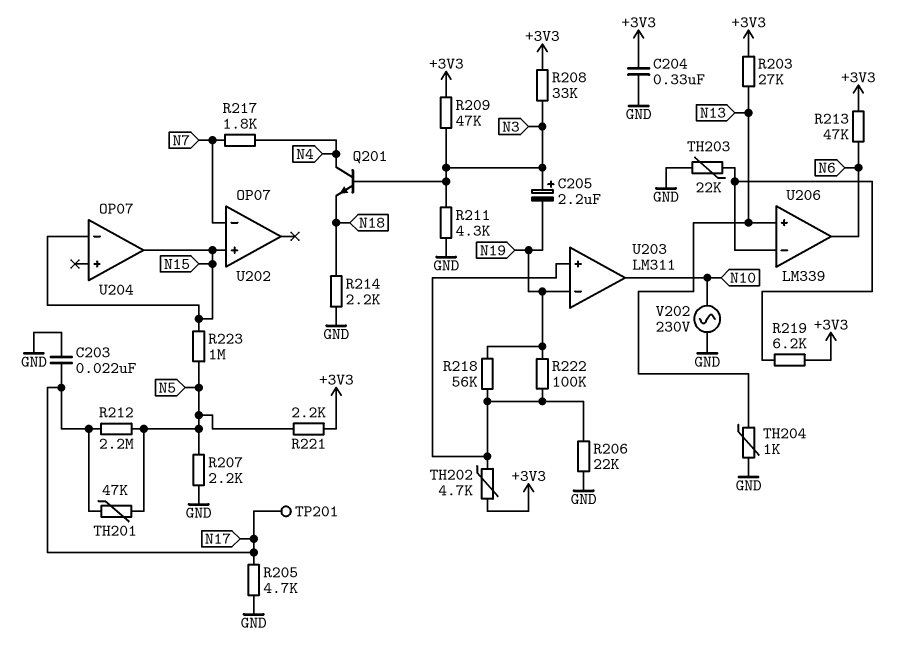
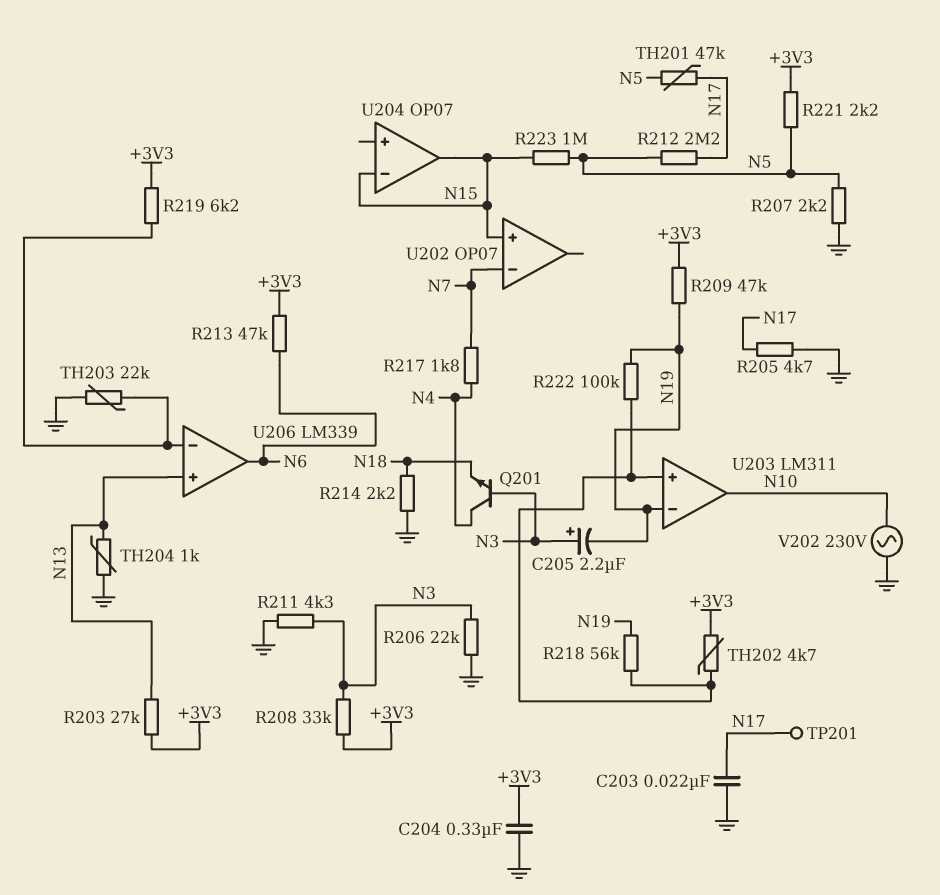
R206: 22k (GND, U203/in+) -> 22k (GND, N3)
R209: 47k (+3V3, N3) -> 47k (+3V3, N19)

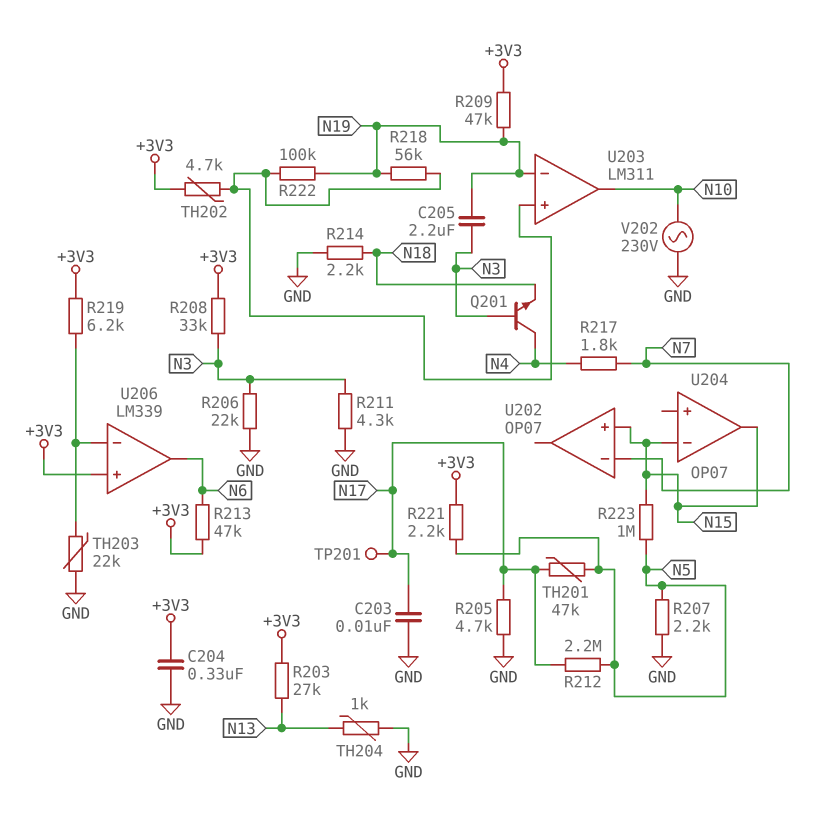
C203: 22nF (GND, N17) -> 10nF (GND, N17)
C205: 2.2uF (plus N3, minus N19) -> 2.2uF (N3, N19)
U206 pin in+: N13 -> +3V3

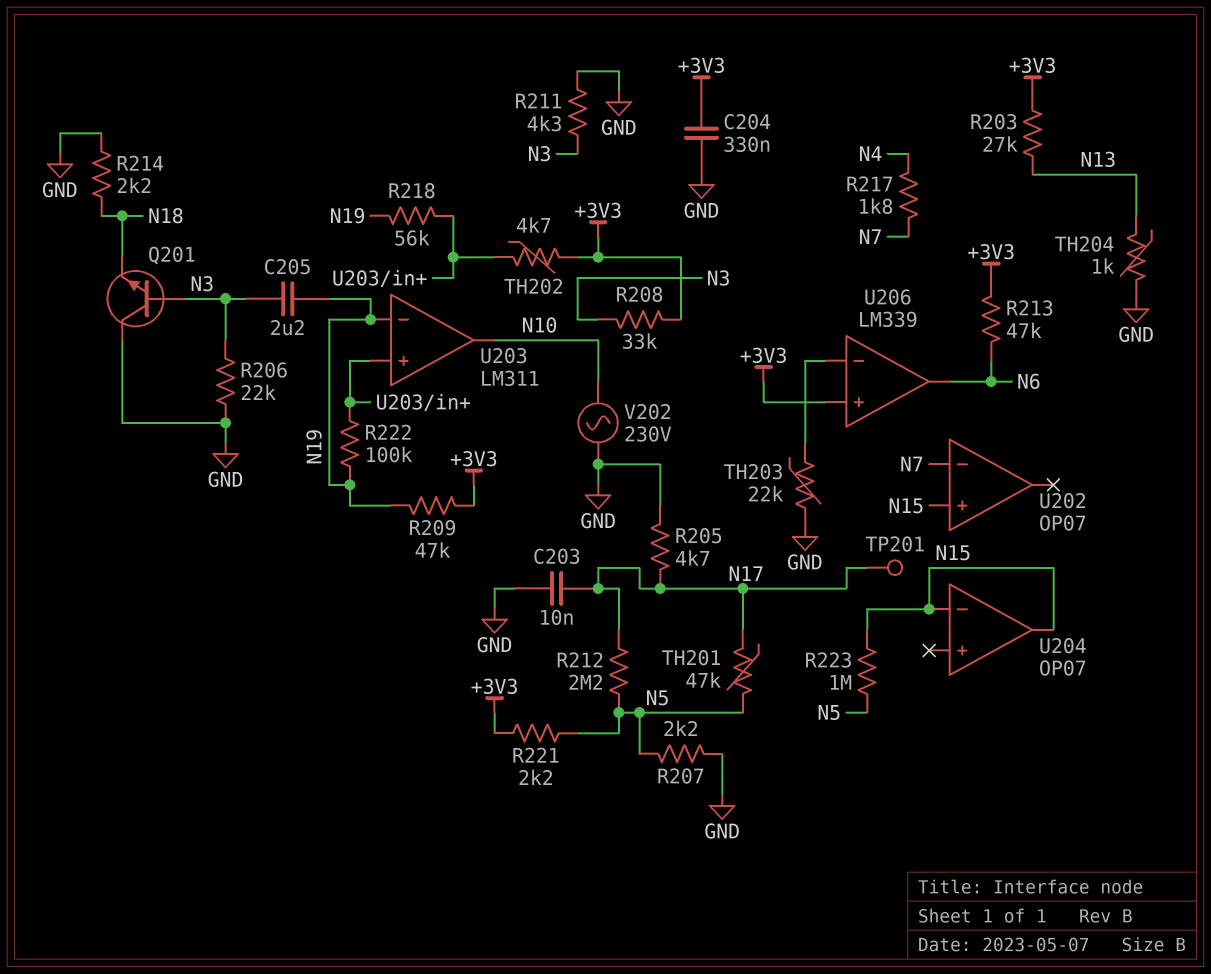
Q201: NPN (B N3, C N4, E N18) -> NPN (B N3, C GND, E N18)
R219: 6.2k (+3V3, U206/in-) -> none

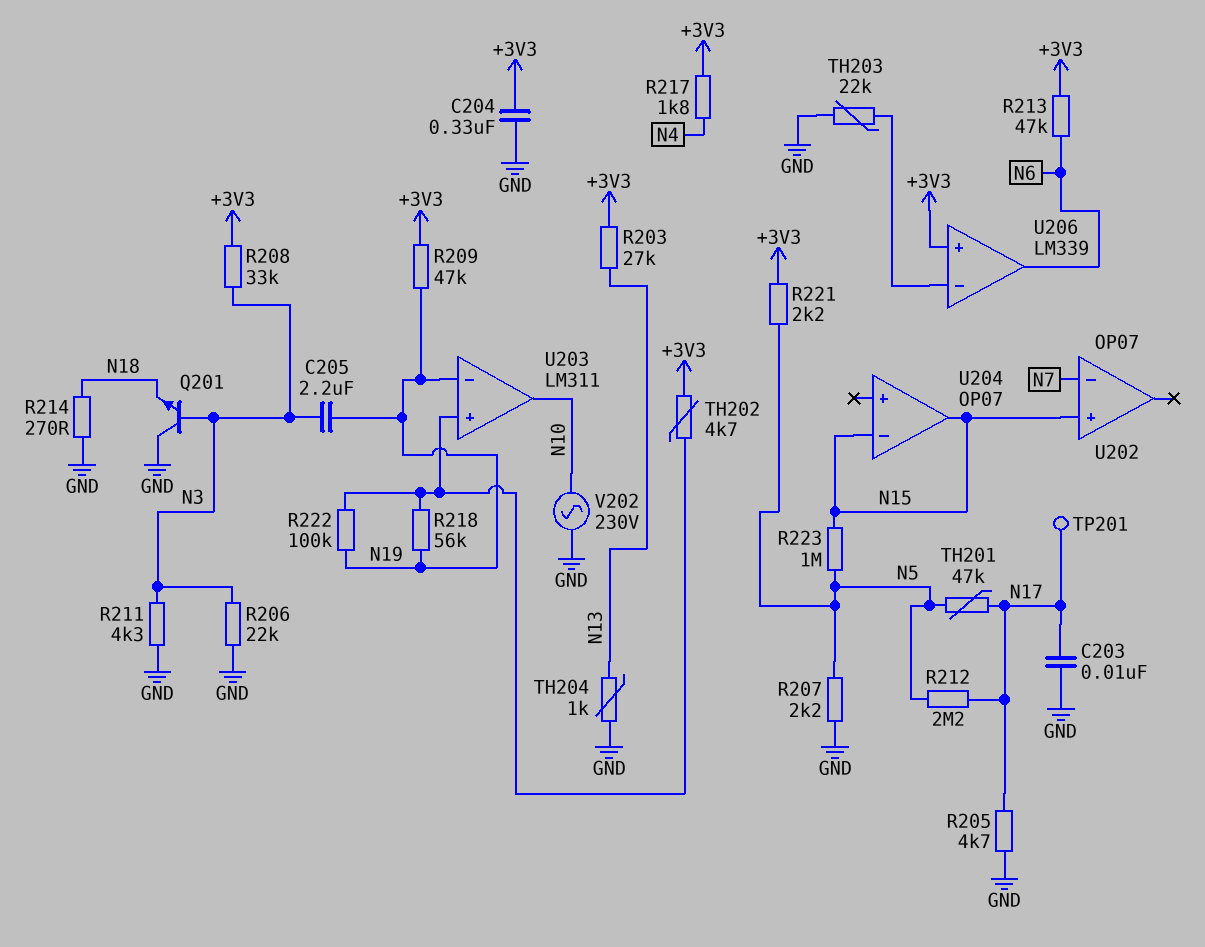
R214: 2.2k (GND, N18) -> 270 (GND, N18)
R217: 1.8k (N4, N7) -> 1.8k (+3V3, N4)

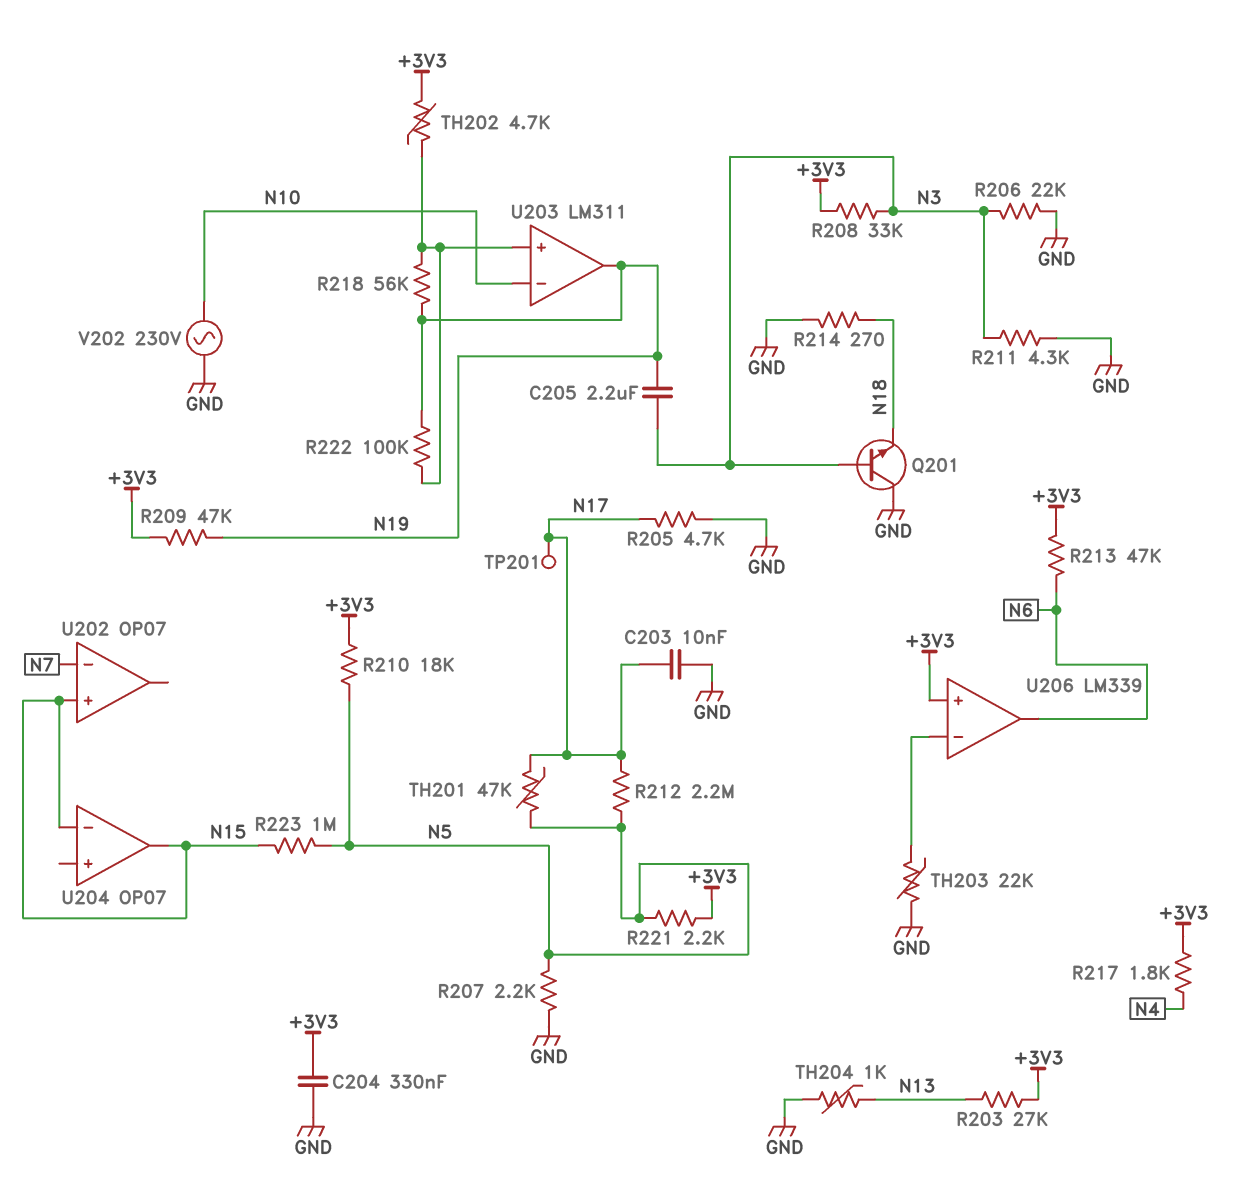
R210: none -> 18k (+3V3, N5)
U203 pin in-: N19 -> N10
U203 pin out: N10 -> N19

